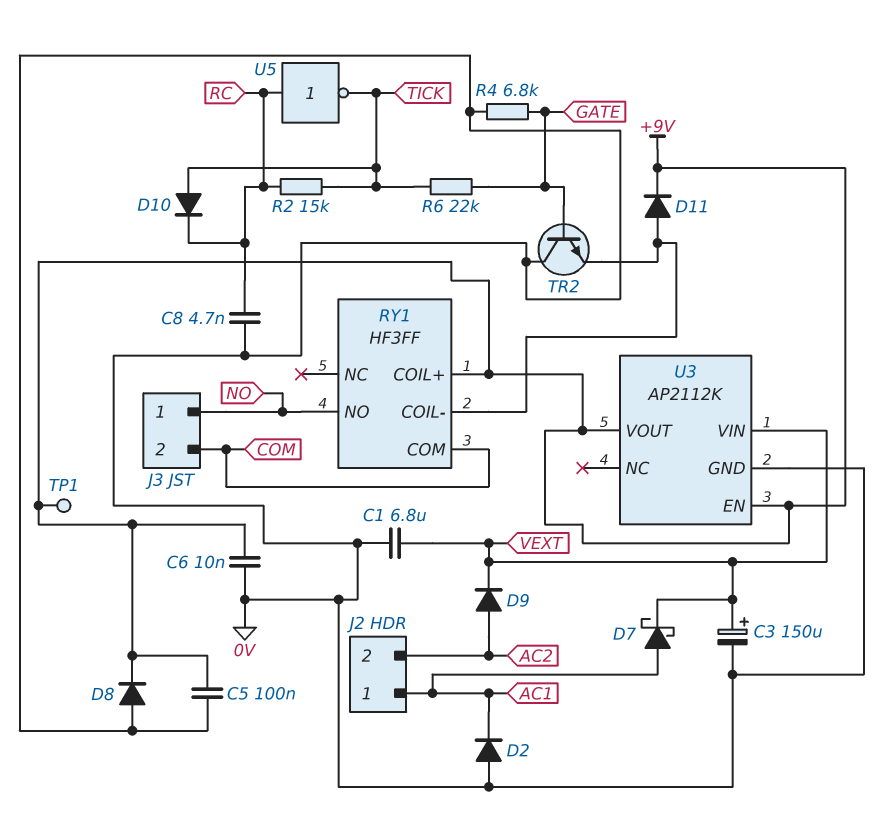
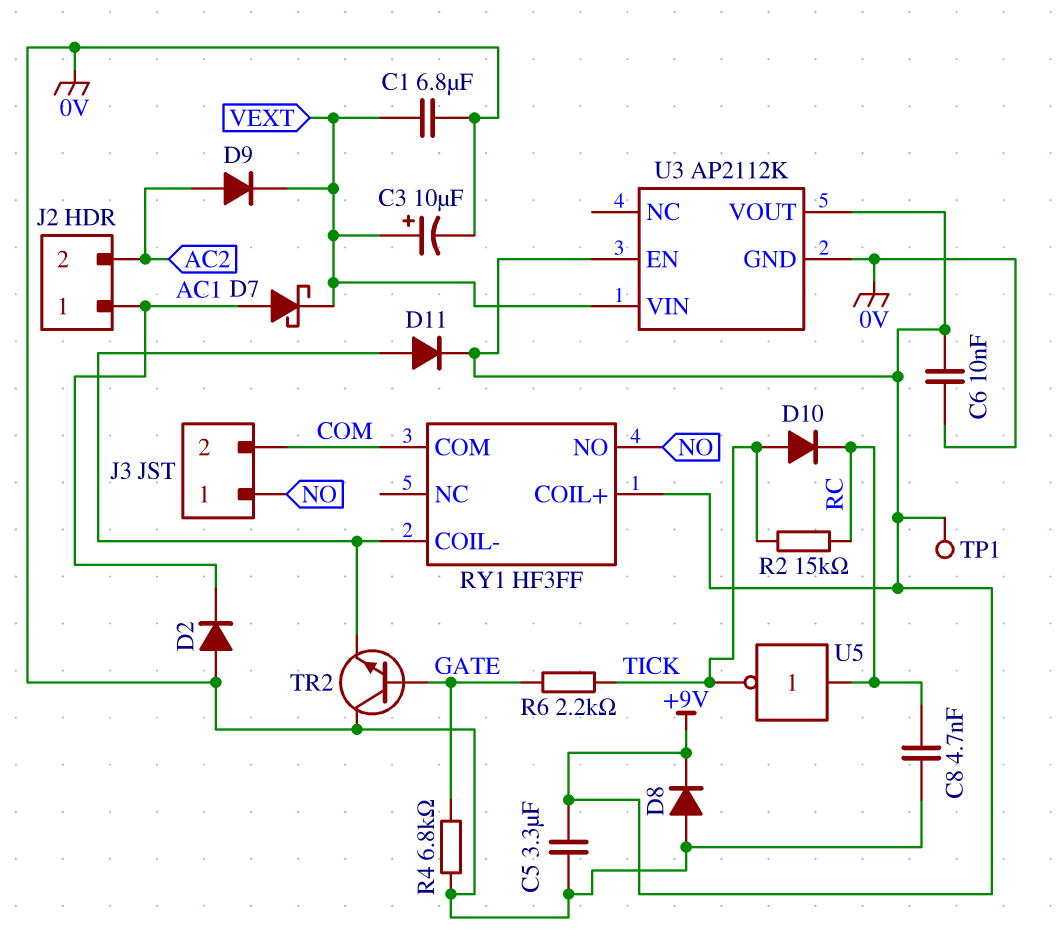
C3: 150uF (plus VEXT, minus 0V) -> 10uF (plus VEXT, minus 0V)
C5: 100nF (+9V, 0V) -> 3.3uF (+9V, 0V)
R6: 22k (GATE, TICK) -> 2.2k (GATE, TICK)

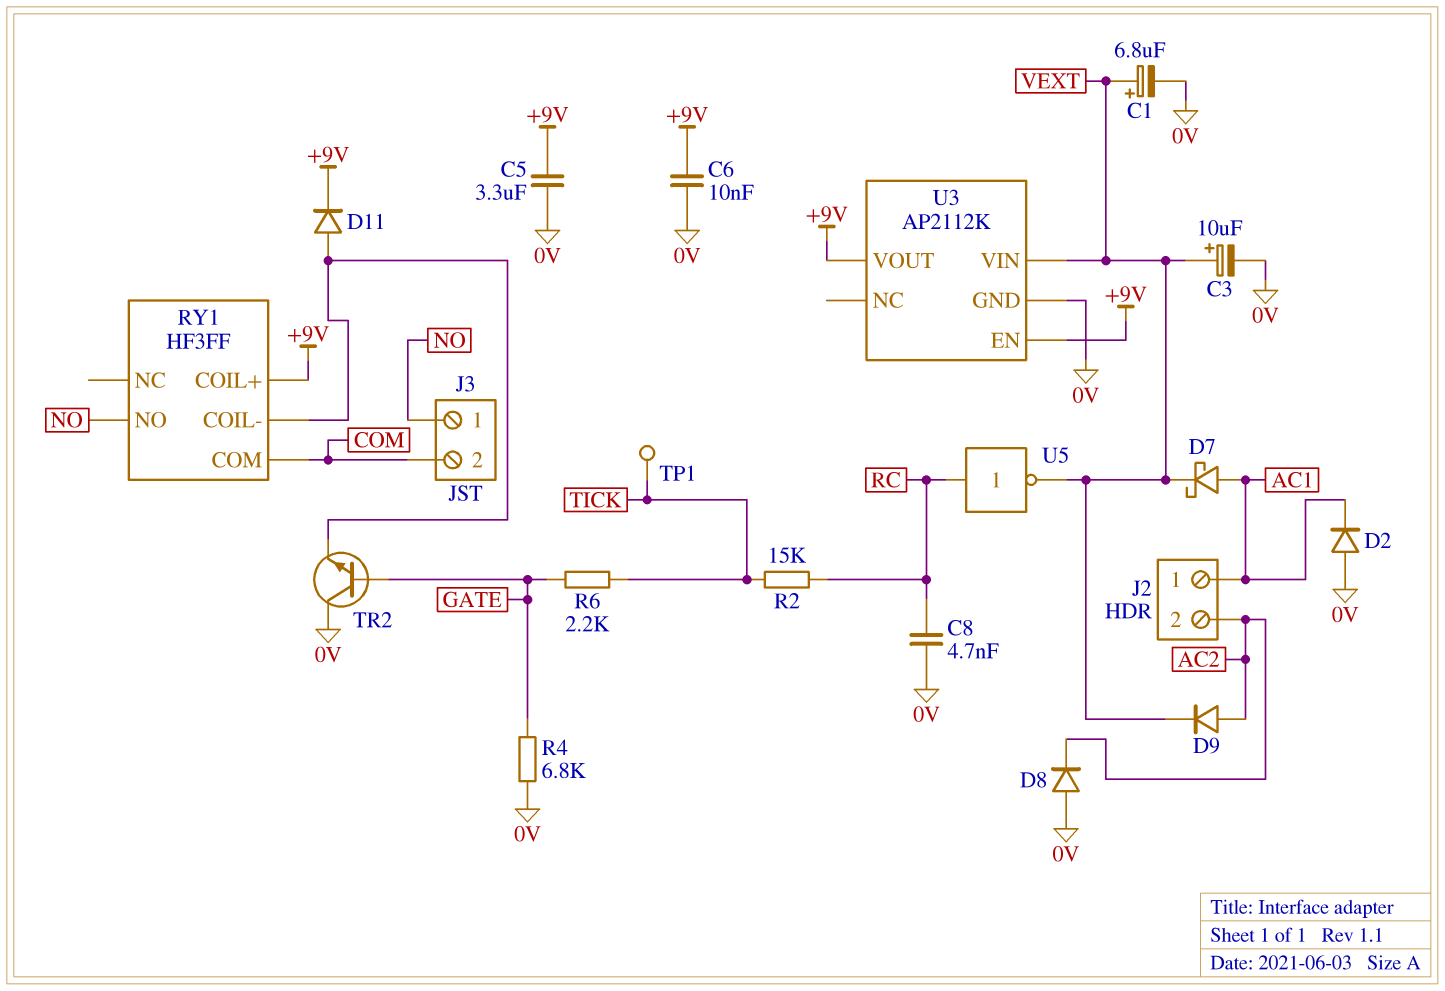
C1: 6.8uF (0V, VEXT) -> 6.8uF (plus VEXT, minus 0V)
D8: diode (A 0V, K +9V) -> diode (A 0V, K AC2)
D10: diode (A TICK, K RC) -> none
TP1: test point (+9V) -> test point (TICK)
U5: NOT (in RC, out TICK) -> NOT (in RC, out VEXT)

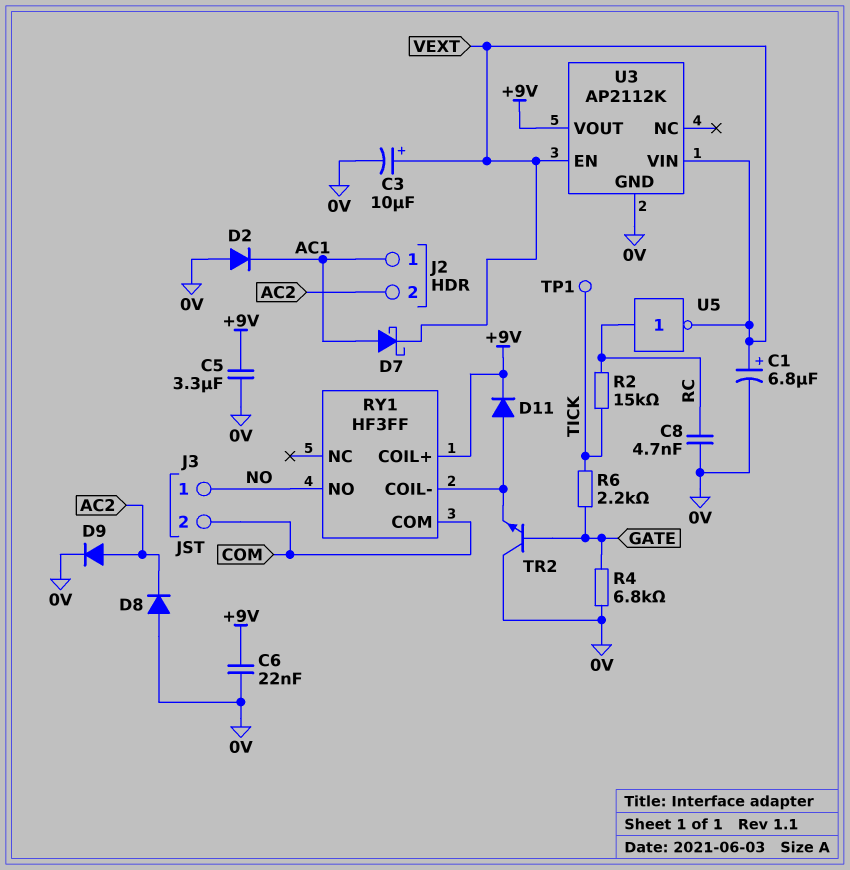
C6: 10nF (+9V, 0V) -> 22nF (+9V, 0V)
D9: diode (A AC2, K VEXT) -> diode (A AC2, K 0V)
U3 pin EN: +9V -> VEXT

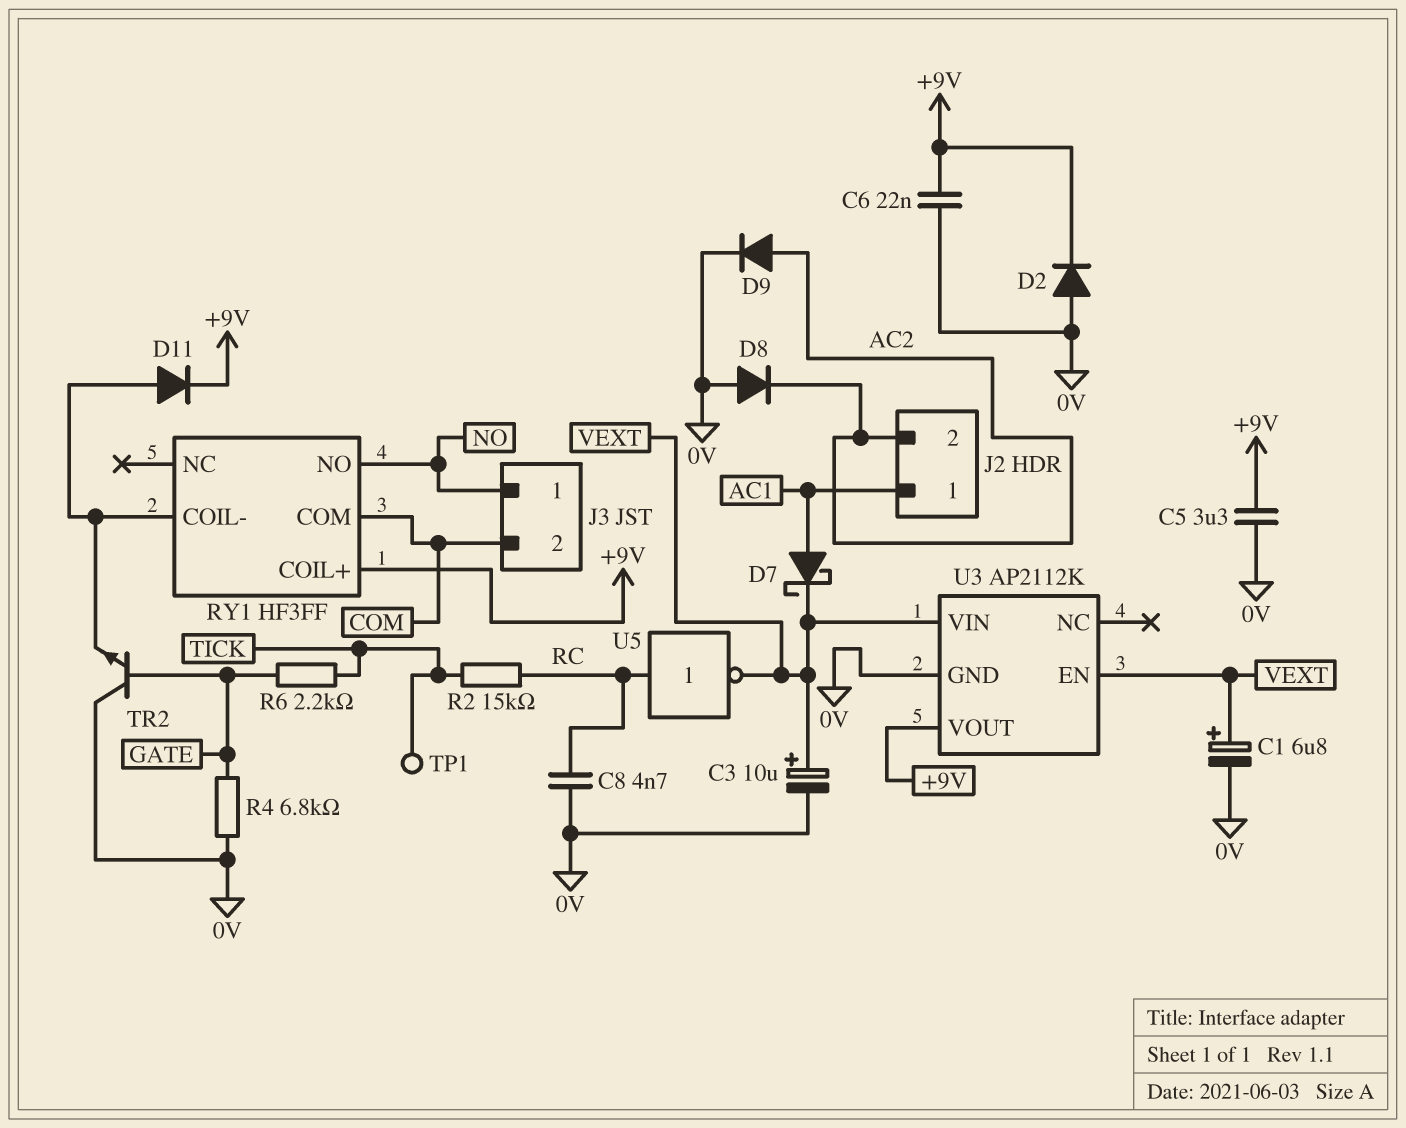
D2: diode (A 0V, K AC1) -> diode (A 0V, K +9V)

